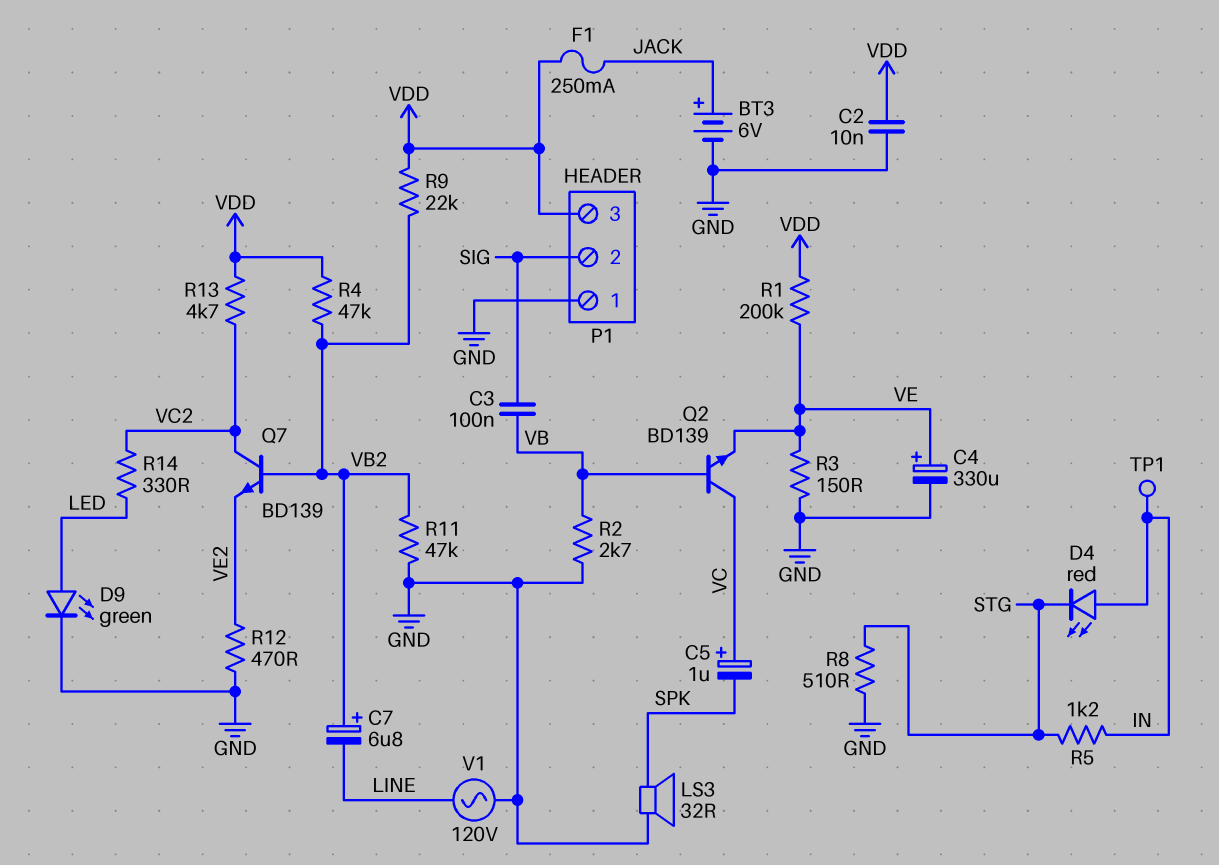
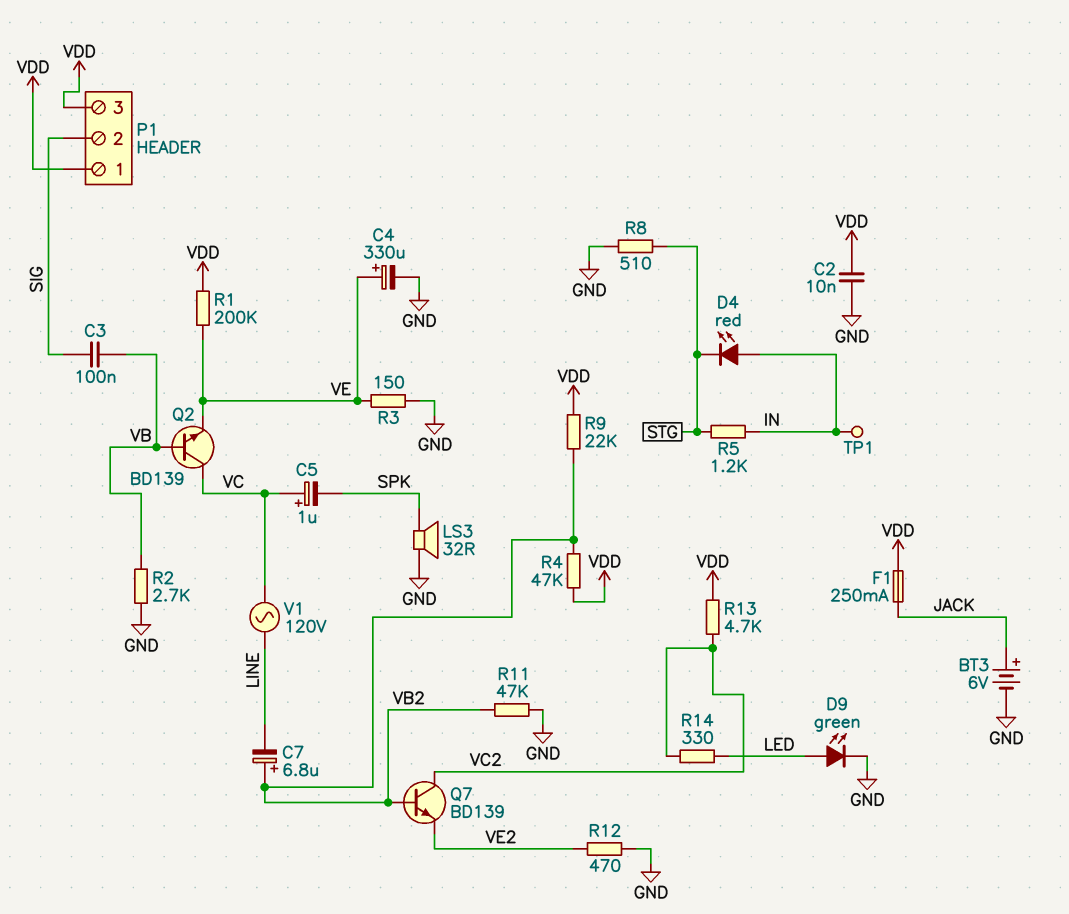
P1 pin 1: GND -> VDD
V1: AC 120V (GND, LINE) -> AC 120V (LINE, VC)

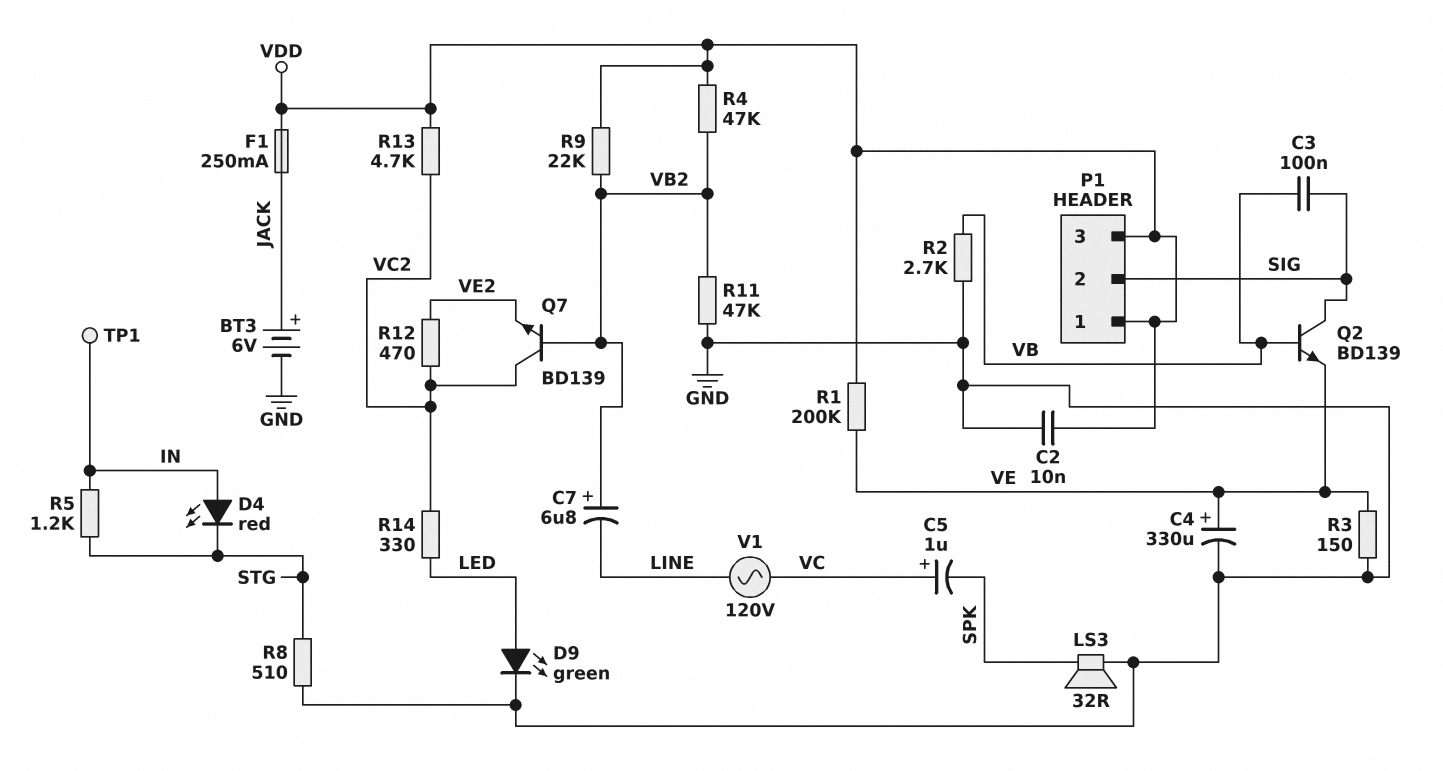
Q2: NPN BD139 (B VB, C VC, E VE) -> NPN BD139 (B VB, C SIG, E VE)
R12: 470 (GND, VE2) -> 470 (VC2, VE2)

